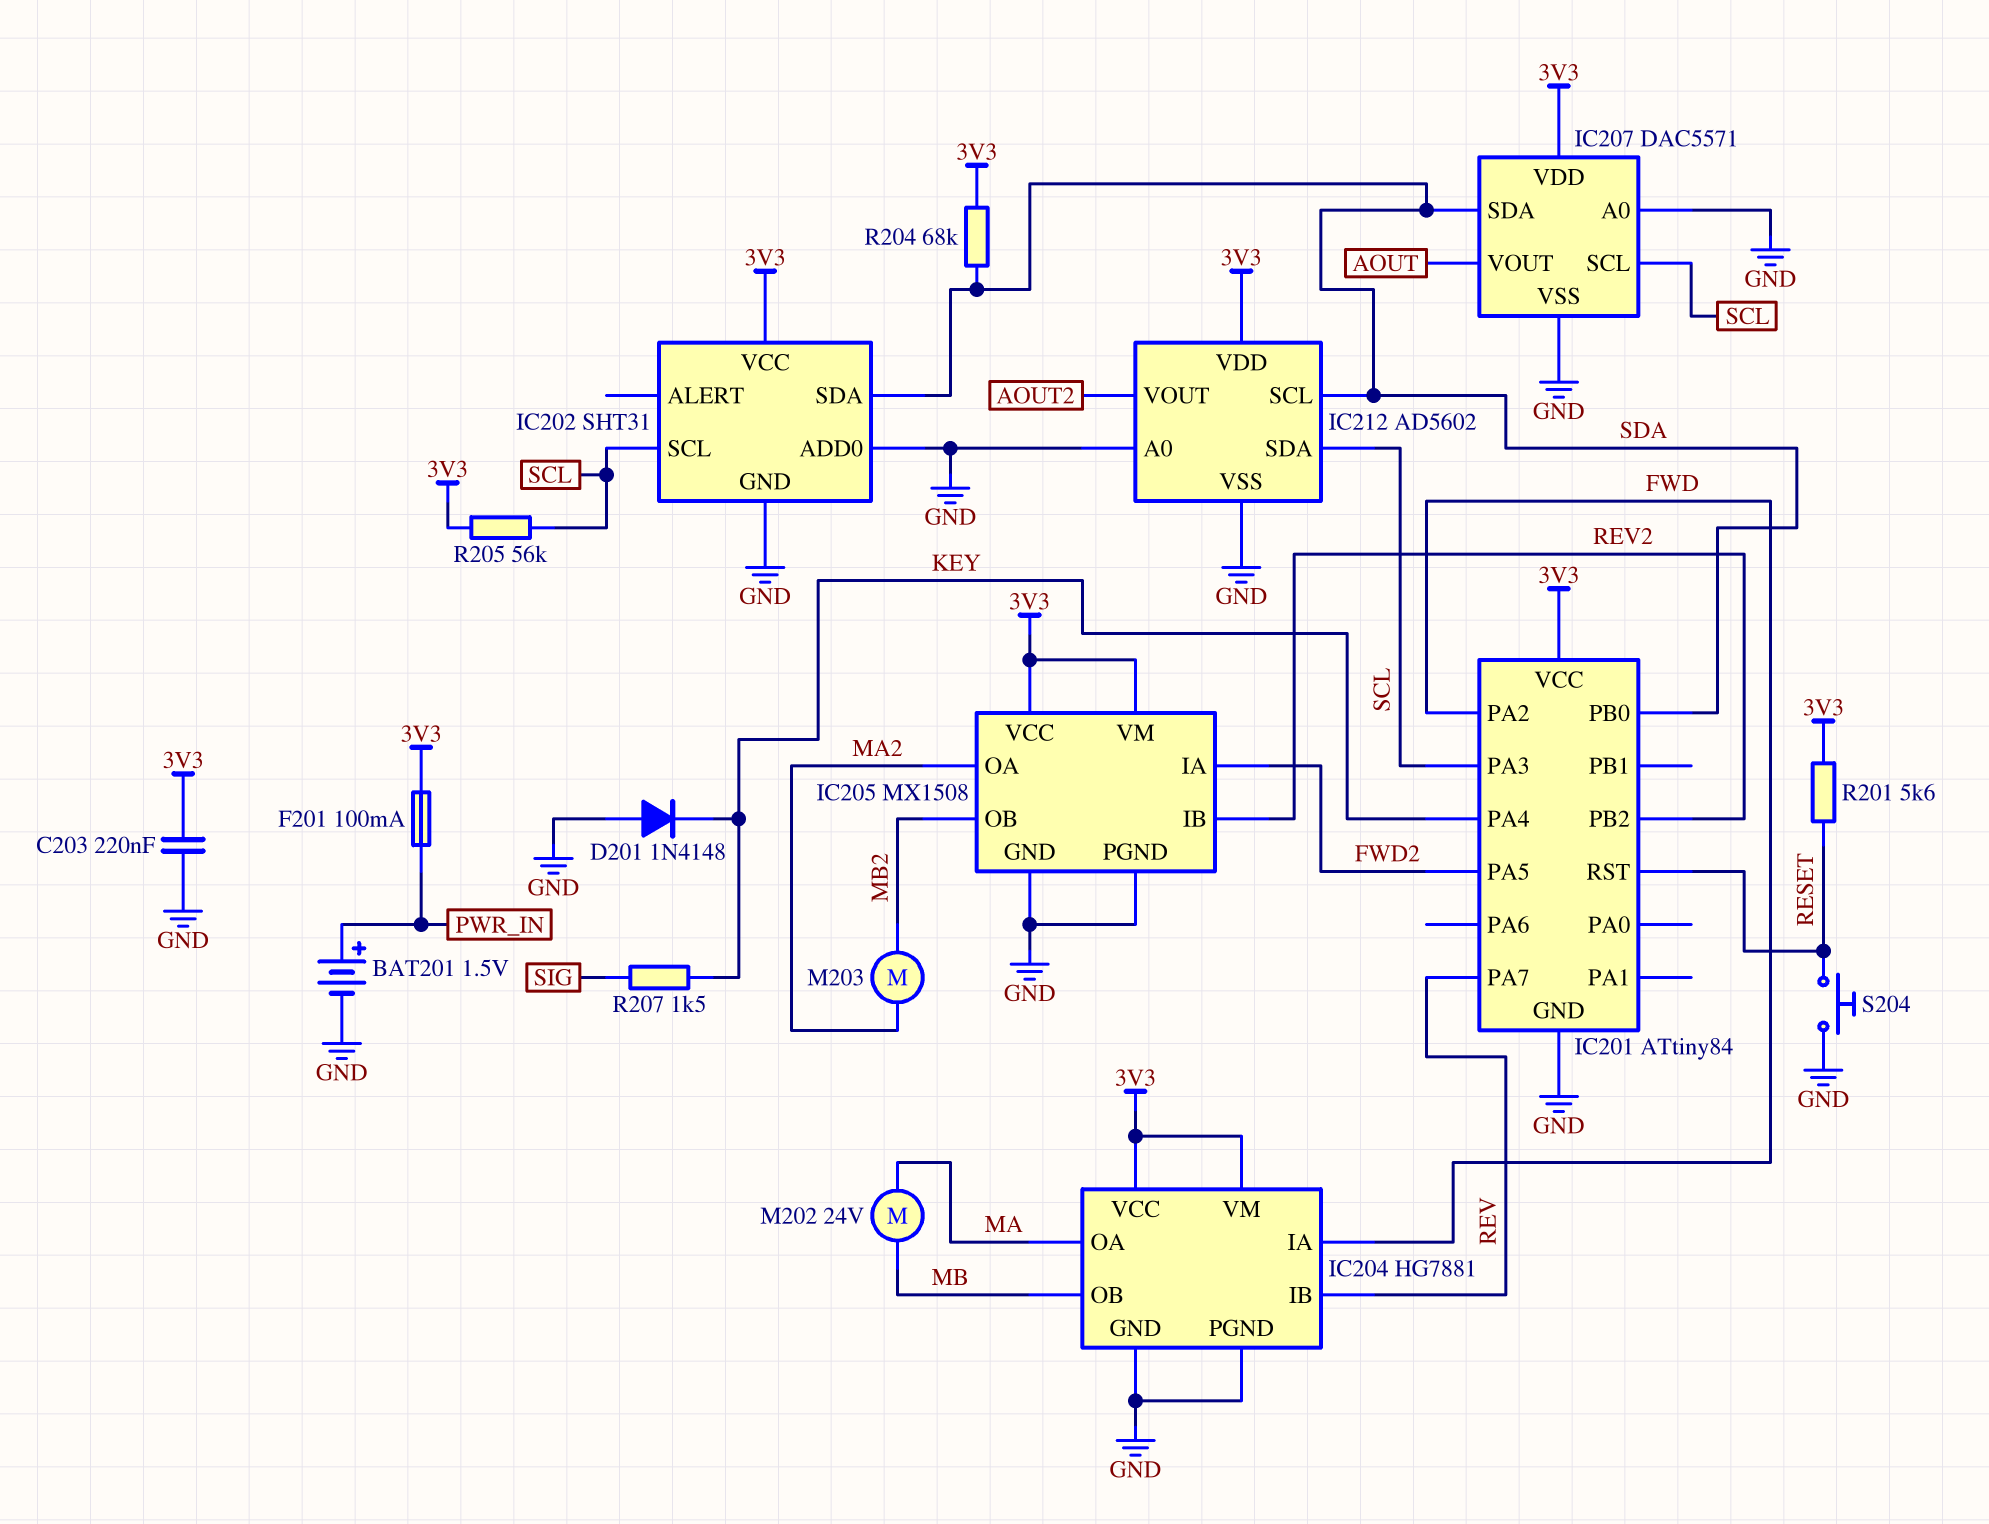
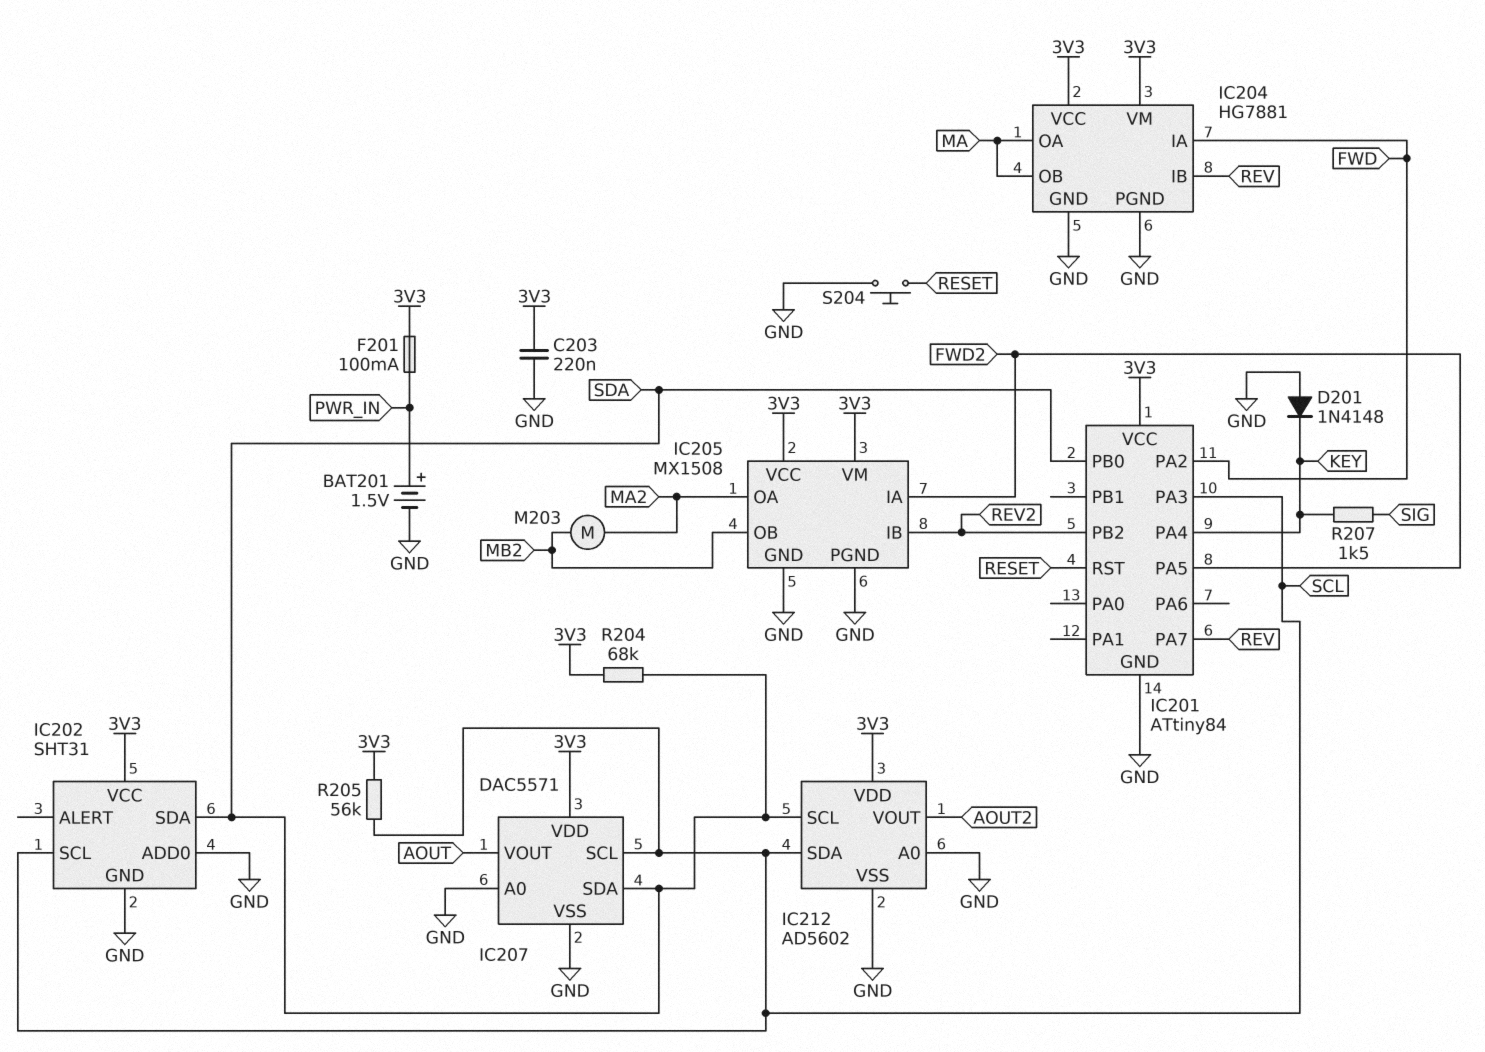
IC204 pin OB: MB -> MA
M202: motor 24V (MA, MB) -> none
R201: 5.6k (3V3, RESET) -> none

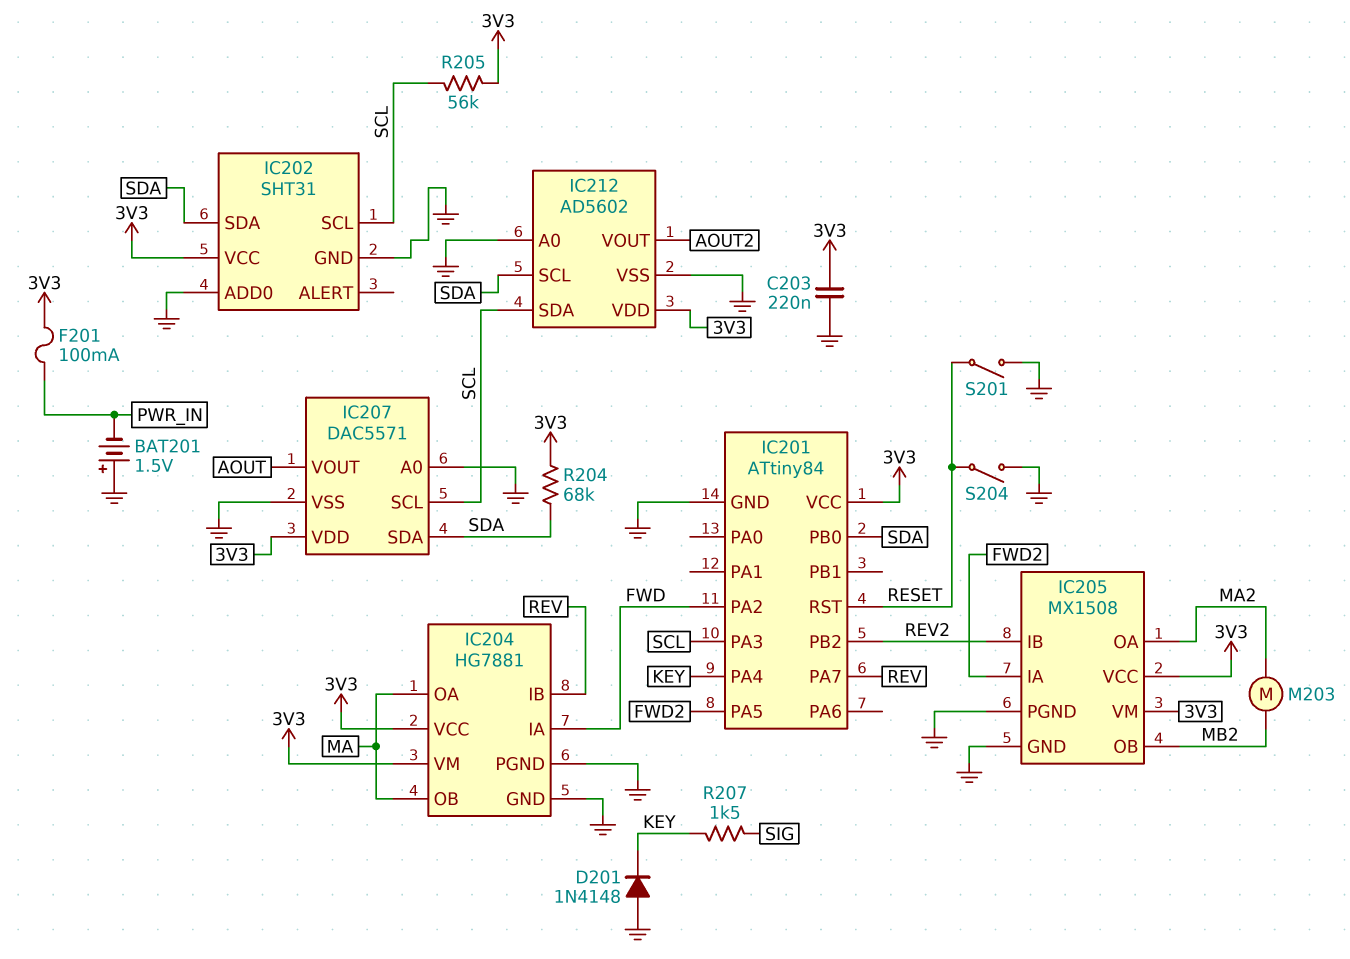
BAT201: 1.5V (plus PWR_IN, minus GND) -> 1.5V (plus GND, minus PWR_IN)
S201: none -> switch (GND, RESET)
S204: button (GND, RESET) -> switch (GND, RESET)

